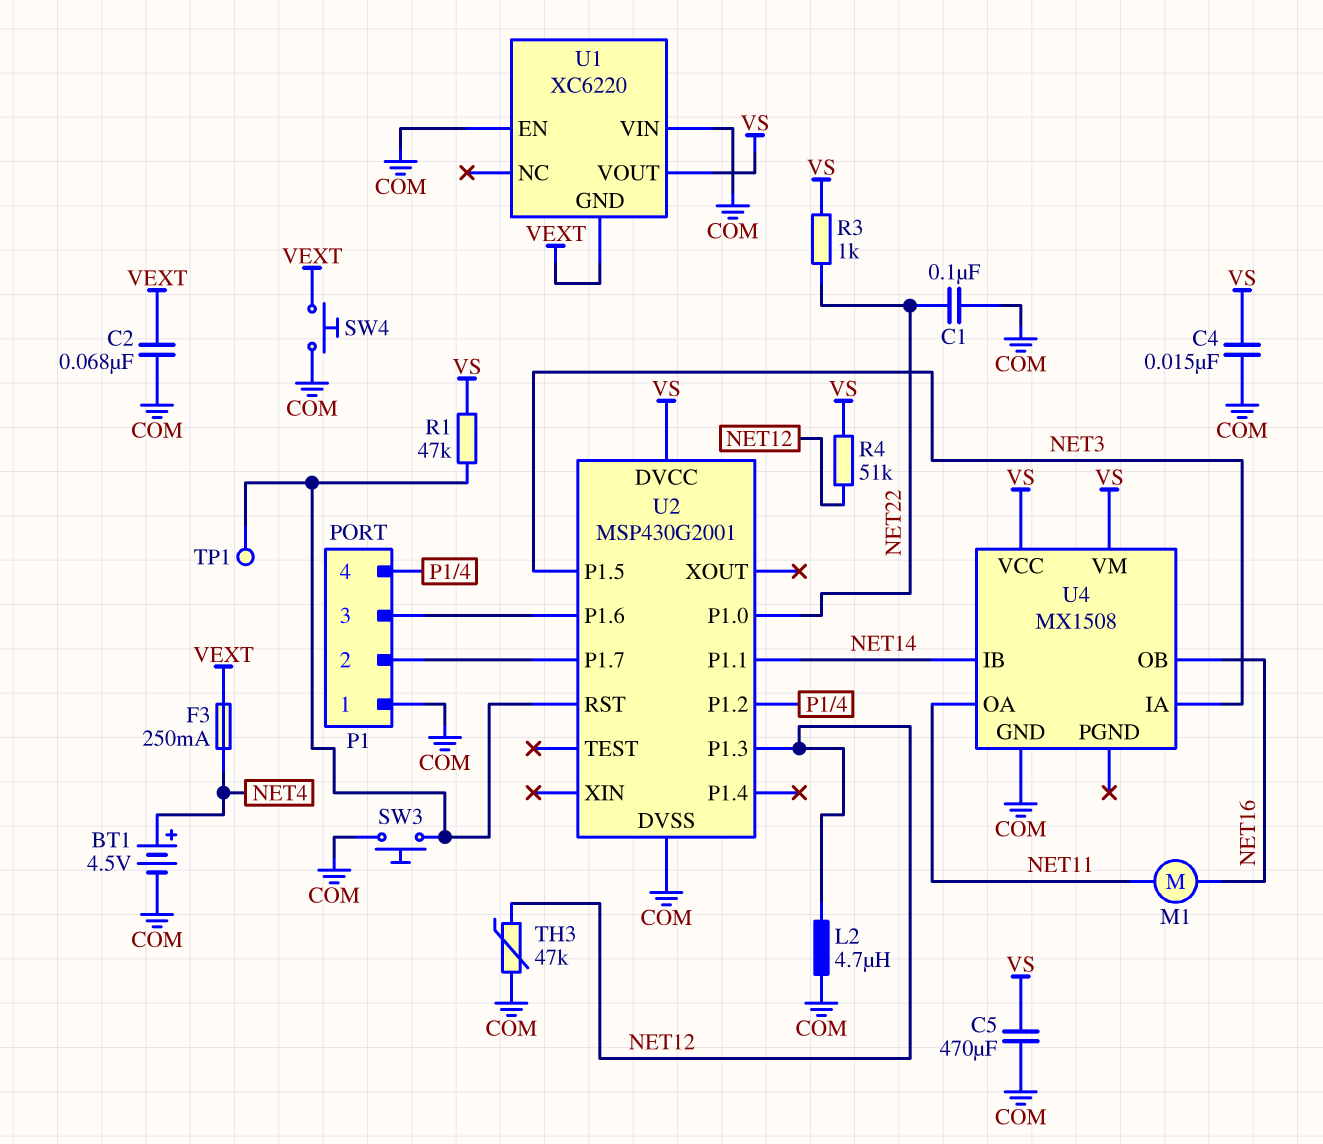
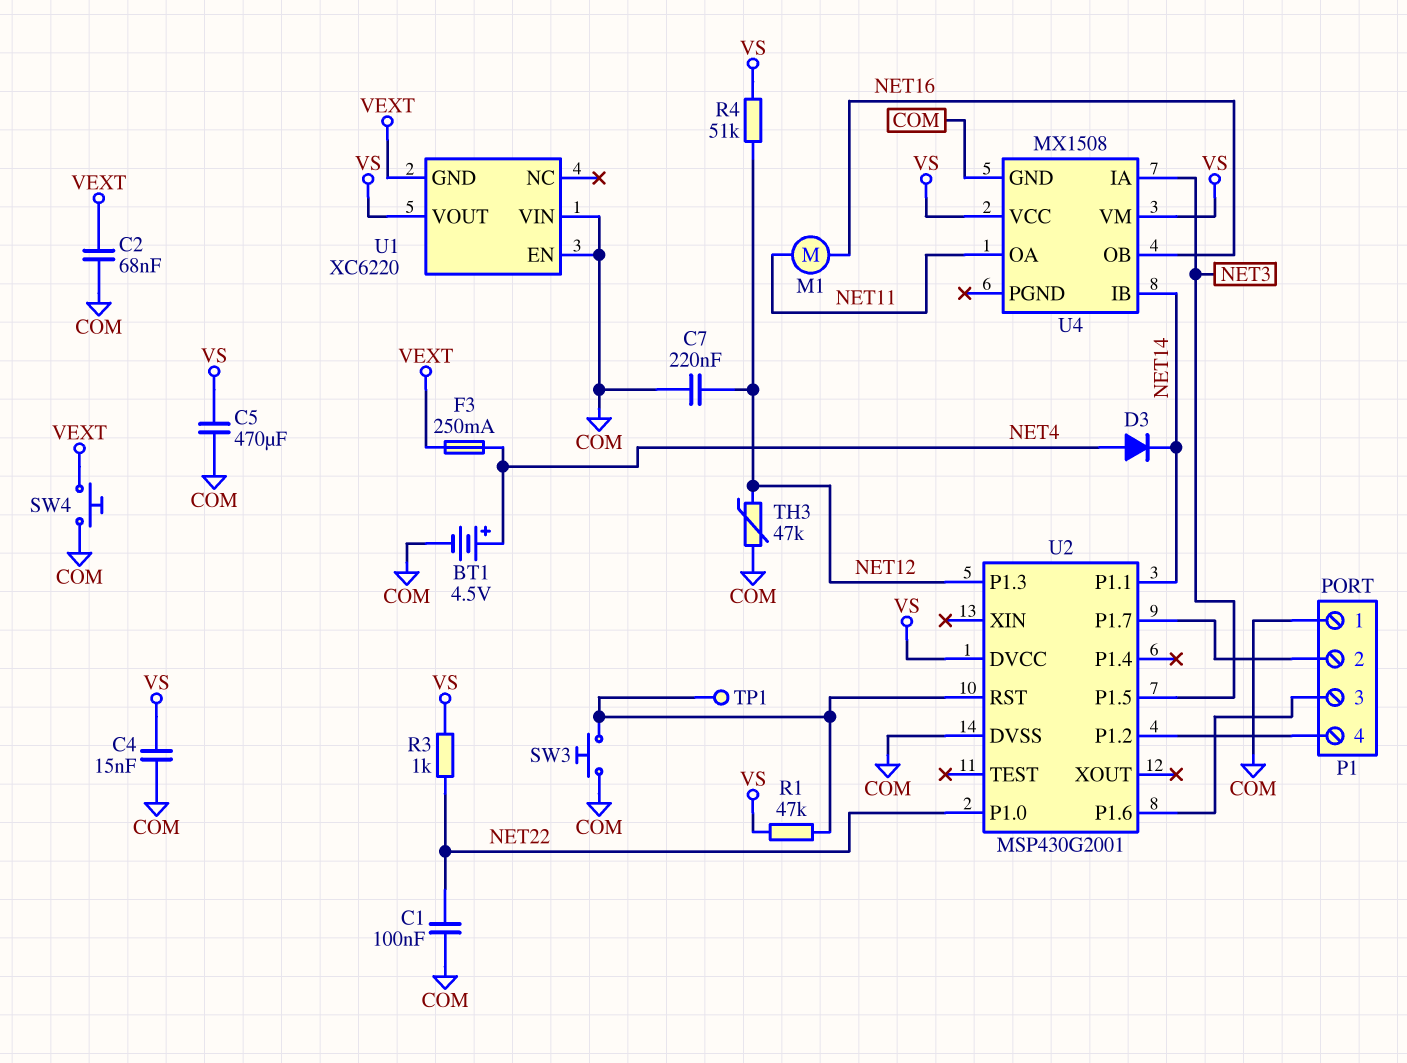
C7: none -> 220nF (COM, NET12)
D3: none -> diode (A NET4, K NET14)
L2: 4.7uH (COM, NET12) -> none

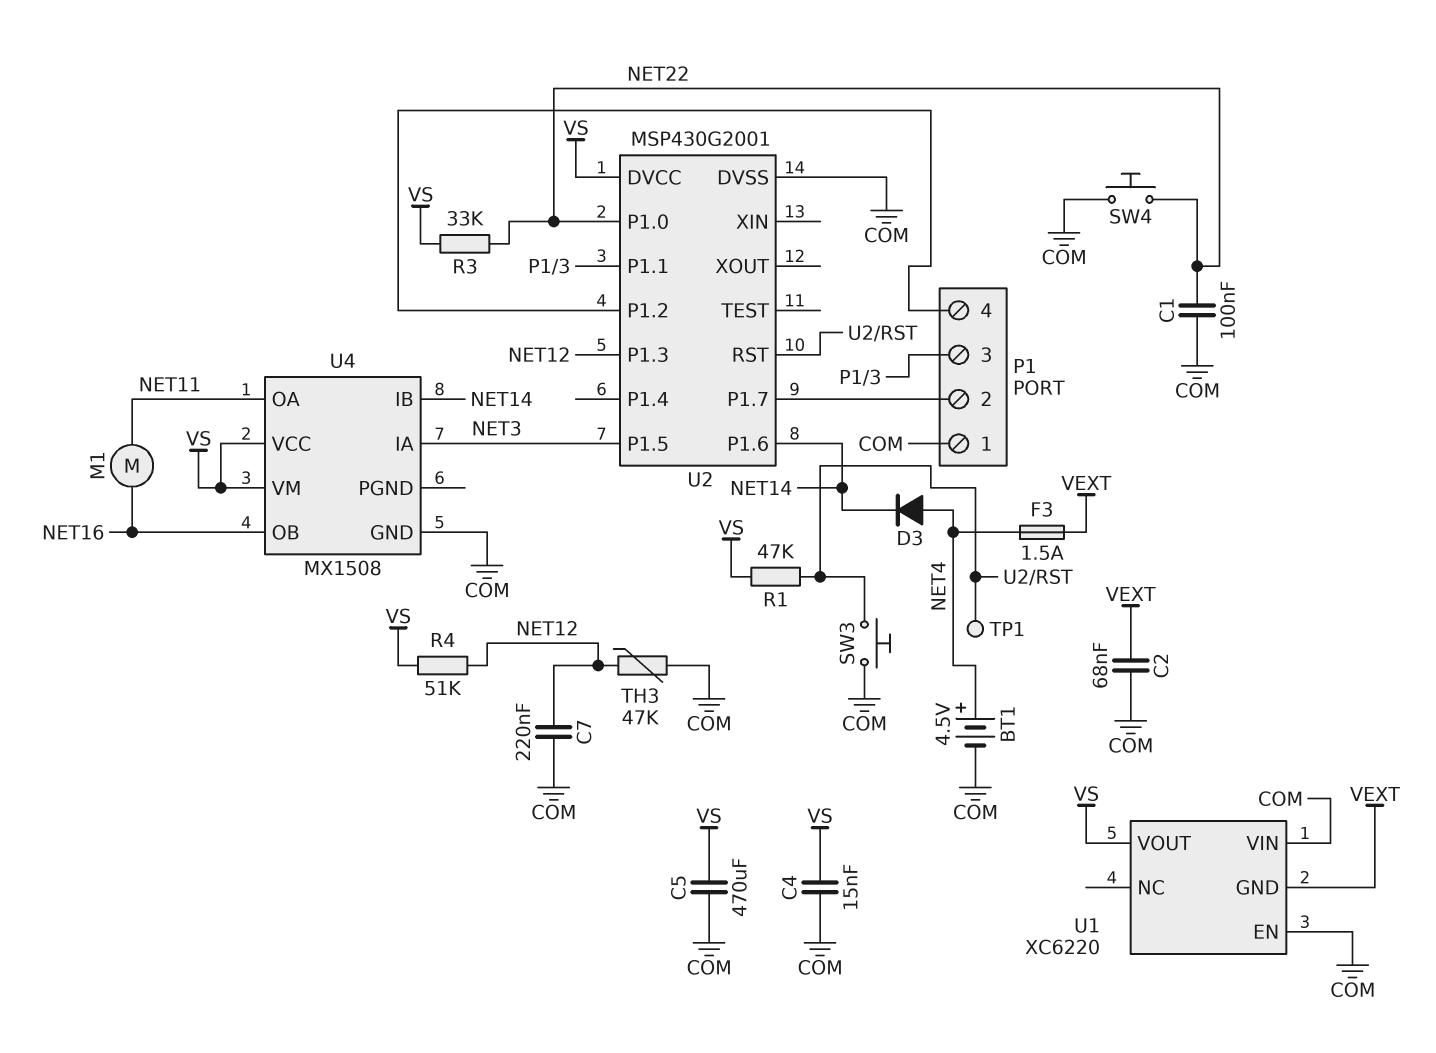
F3: 250mA (NET4, VEXT) -> 1.5A (NET4, VEXT)
R3: 1k (NET22, VS) -> 33k (NET22, VS)
SW4: button (COM, VEXT) -> button (COM, NET22)
U2 pin P1.1: NET14 -> P1/3
U2 pin P1.6: P1/3 -> NET14

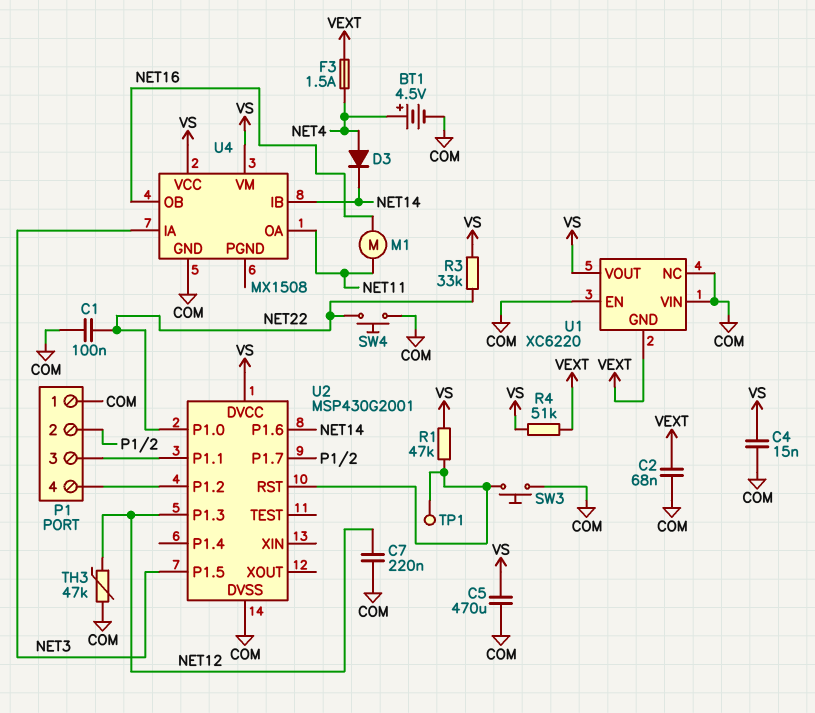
R4: 51k (NET12, VS) -> 51k (VEXT, VS)
U1 pin NC: none -> COM

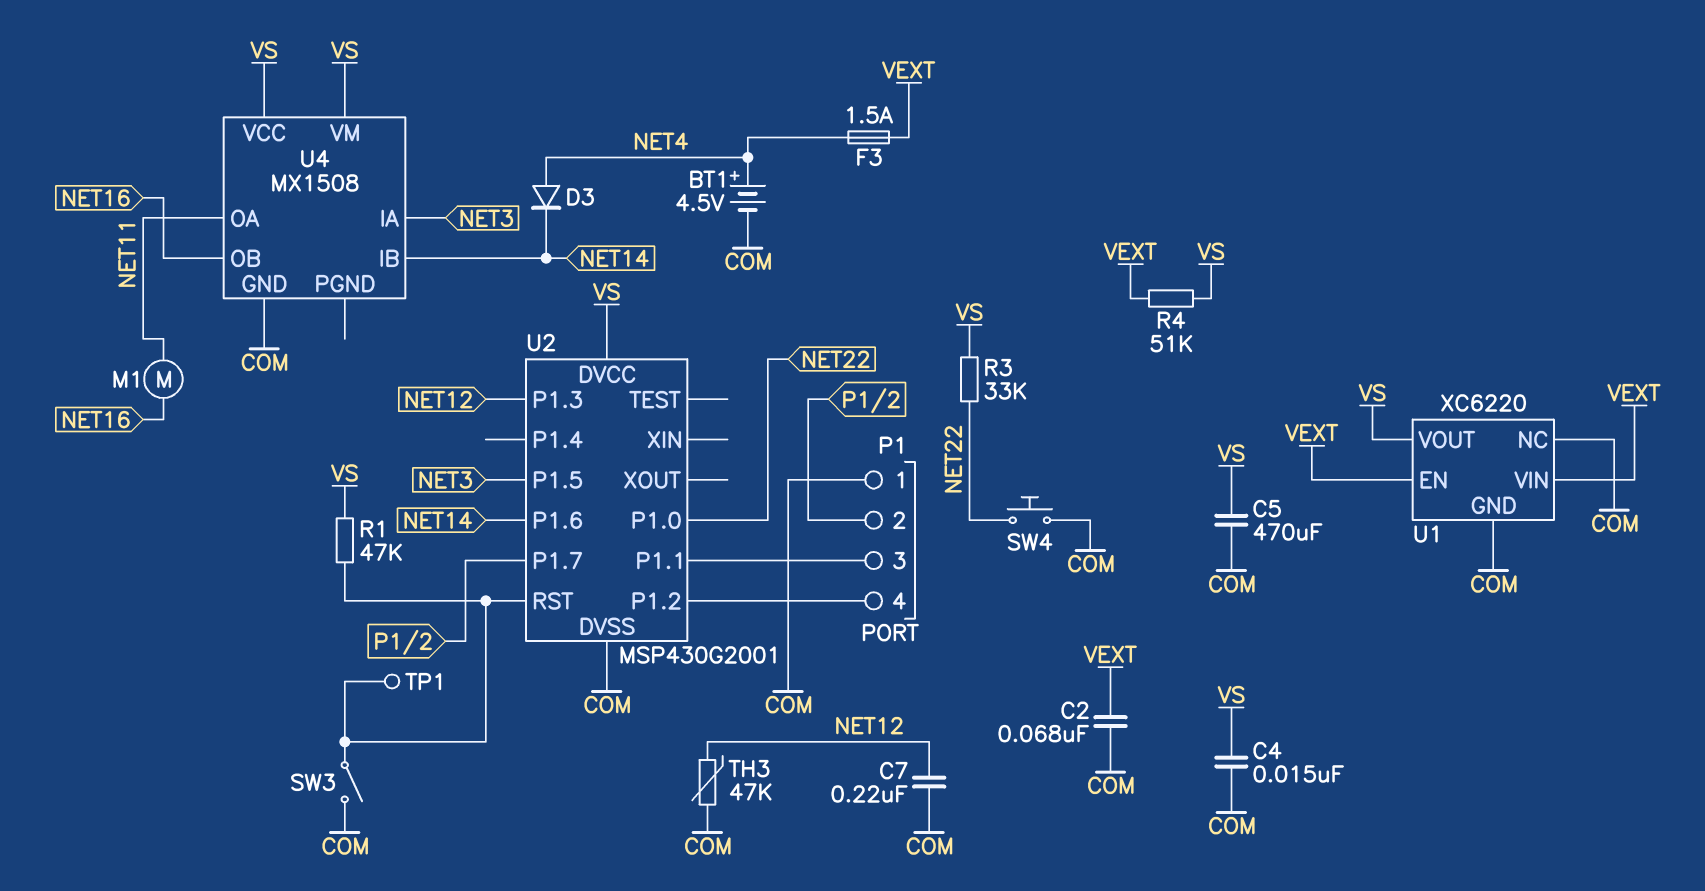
C1: 100nF (COM, NET22) -> none
SW3: button (COM, U2/RST) -> switch (COM, U2/RST)
U1 pin EN: COM -> VEXT
U1 pin GND: VEXT -> COM
U1 pin VIN: COM -> VEXT

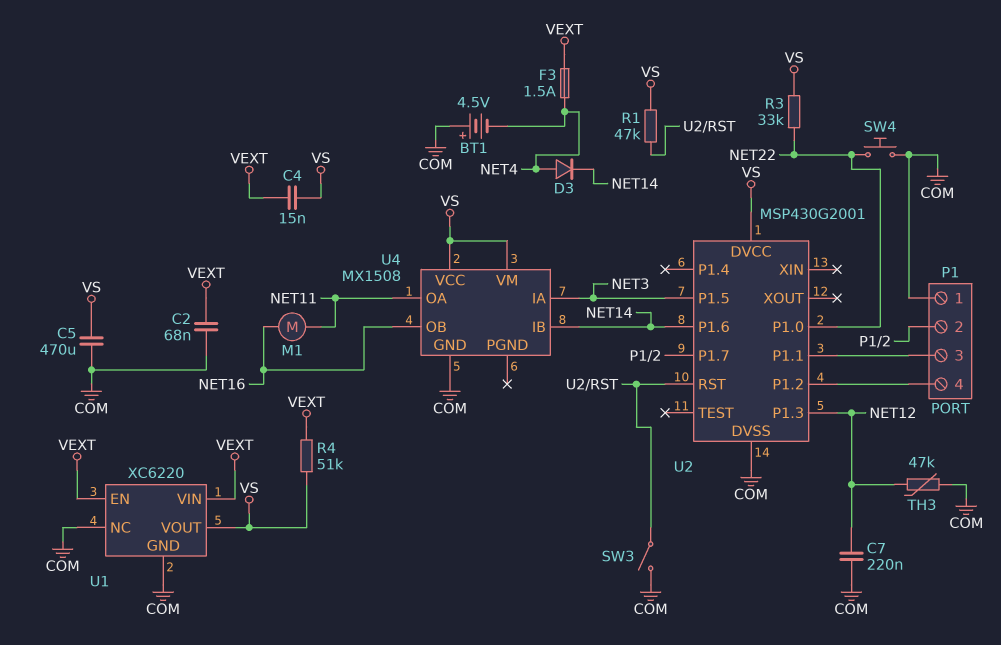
BT1: 4.5V (plus NET4, minus COM) -> 4.5V (plus COM, minus NET4)
C4: 15nF (COM, VS) -> 15nF (VEXT, VS)
TP1: test point (U2/RST) -> none

